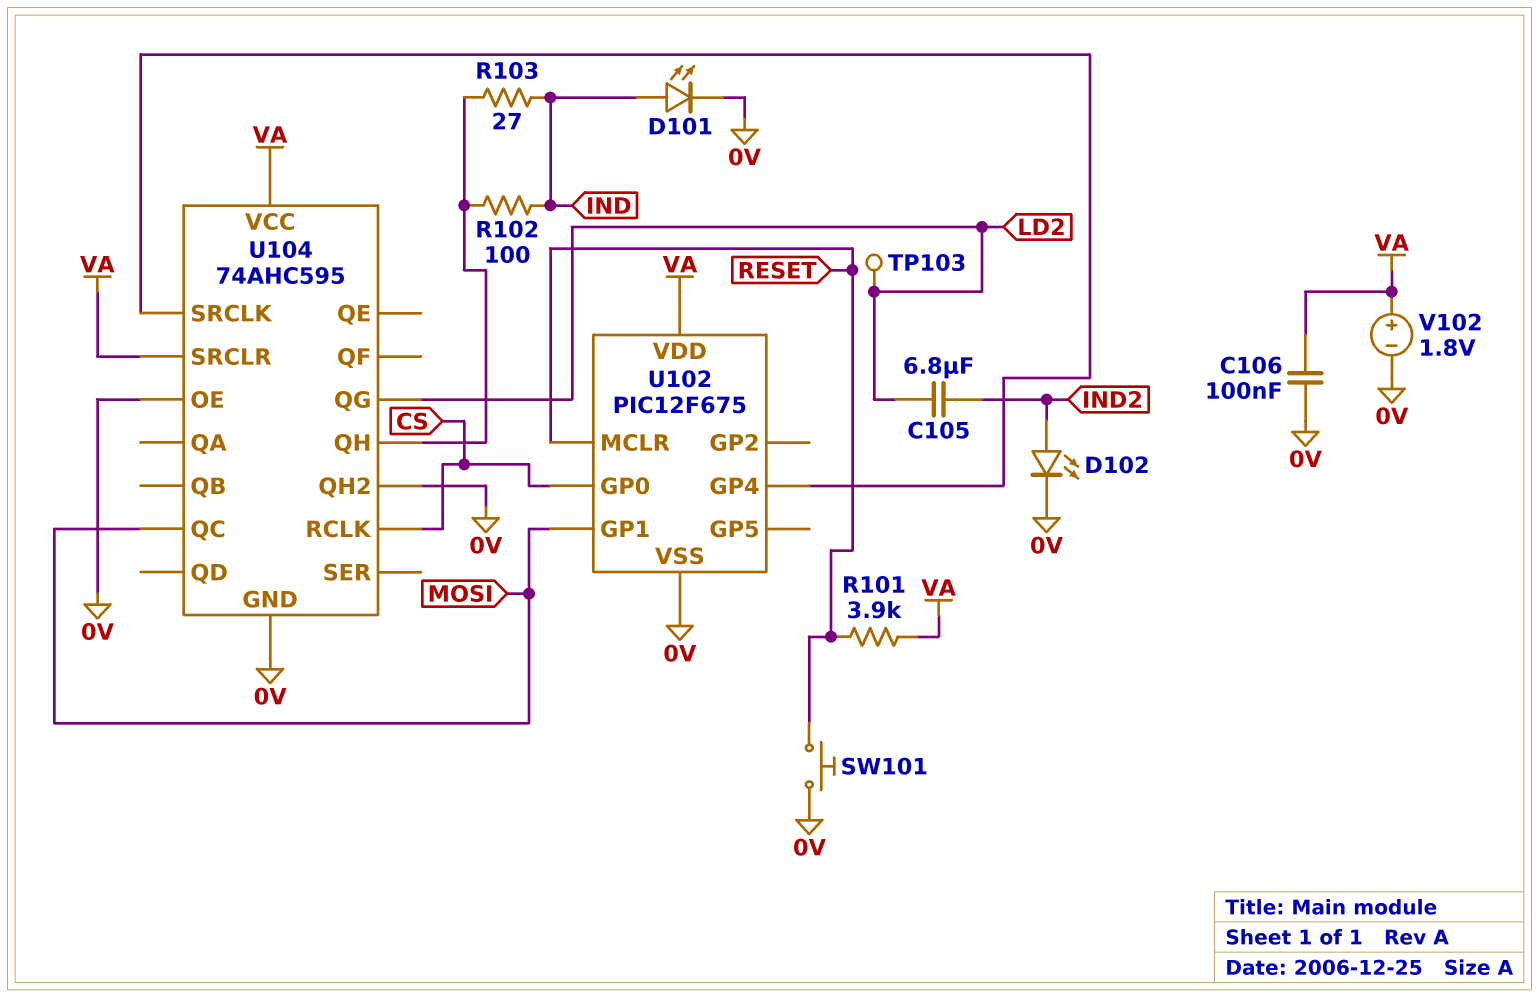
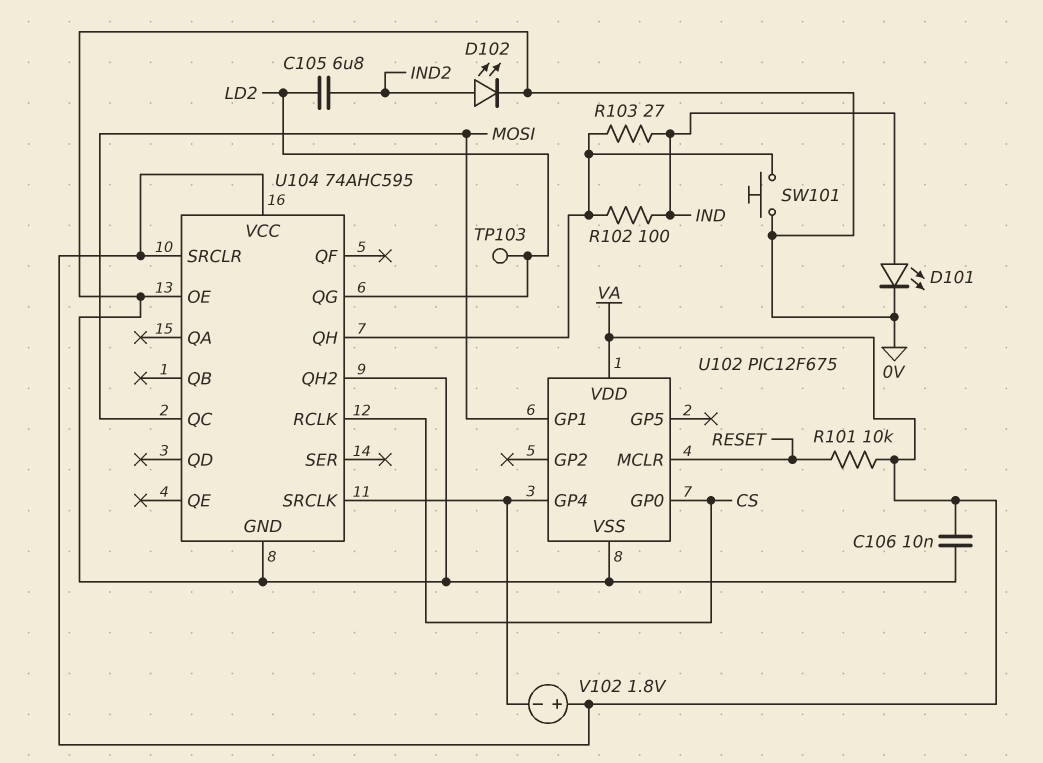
C106: 100nF (0V, VA) -> 10nF (0V, VA)
R101: 3.9k (RESET, VA) -> 10k (RESET, VA)
SW101: button (0V, RESET) -> button (0V, U104/QH)
V102: 1.8V (plus VA, minus 0V) -> 1.8V (plus VA, minus U102/GP4)

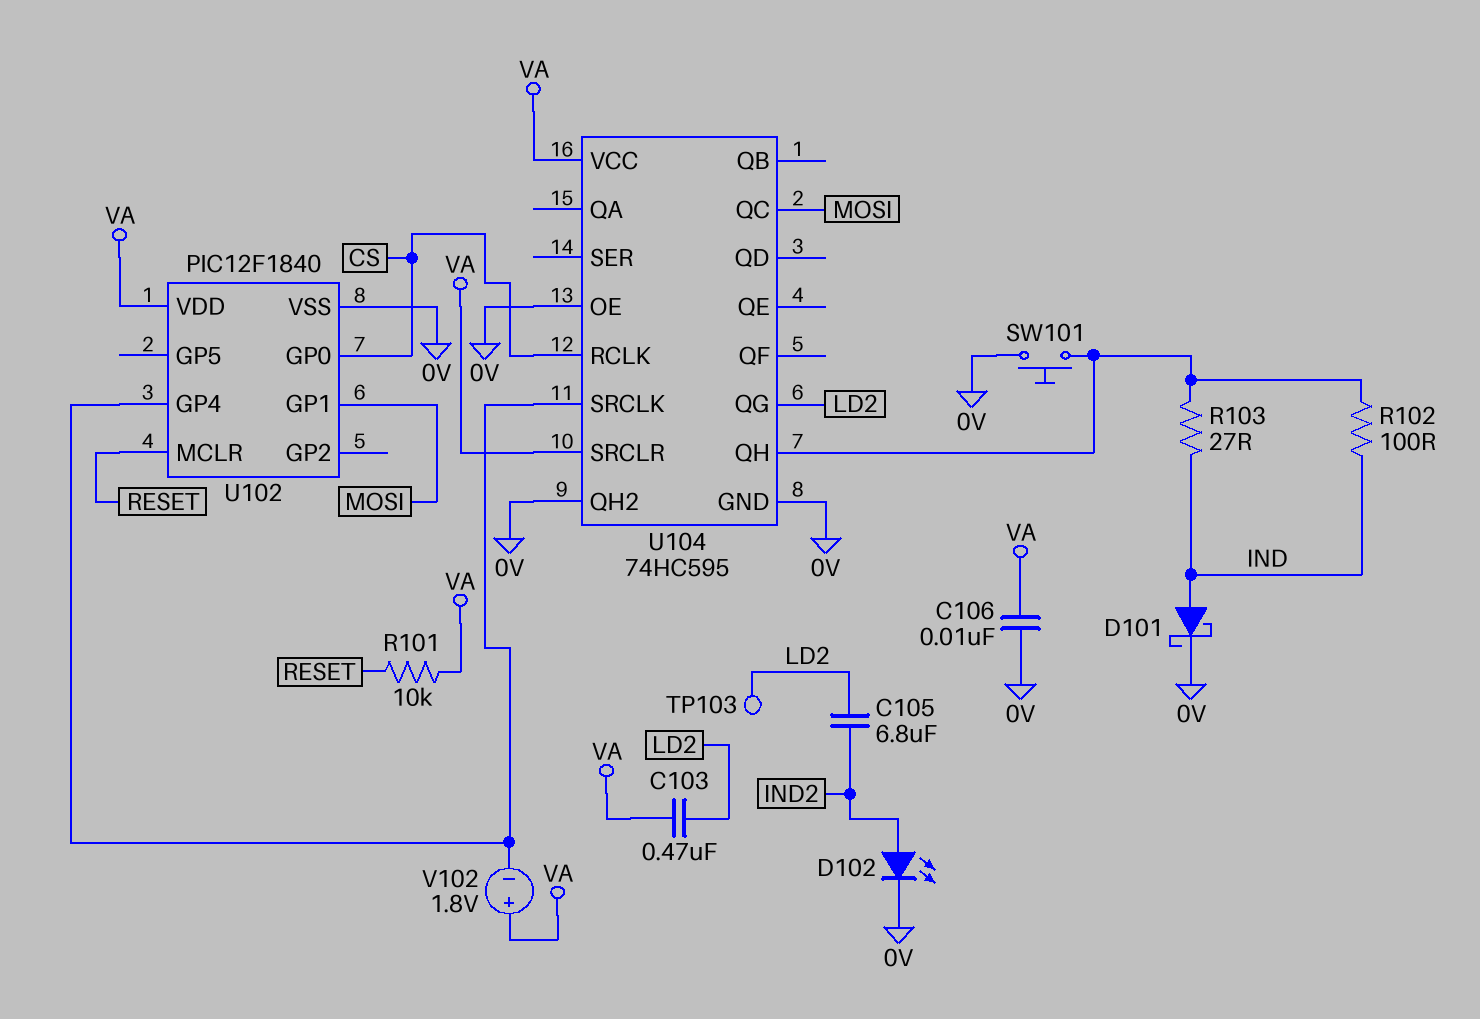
C103: none -> 470nF (LD2, VA)
D101: LED (A IND, K 0V) -> schottky (A IND, K 0V)
U102: PIC12F675 -> PIC12F1840
U104: 74AHC595 -> 74HC595

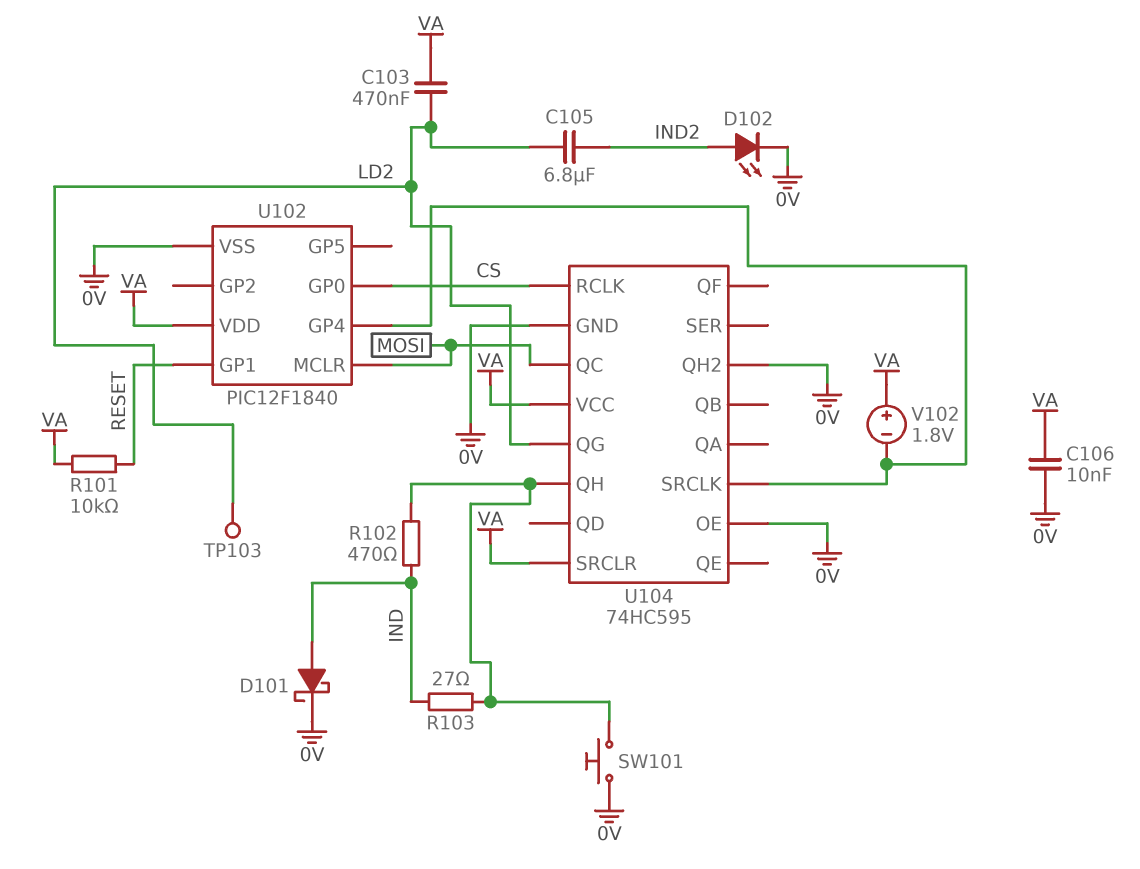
R102: 100 (IND, U104/QH) -> 470 (IND, U104/QH)
U102 pin GP1: MOSI -> RESET
U102 pin MCLR: RESET -> MOSI

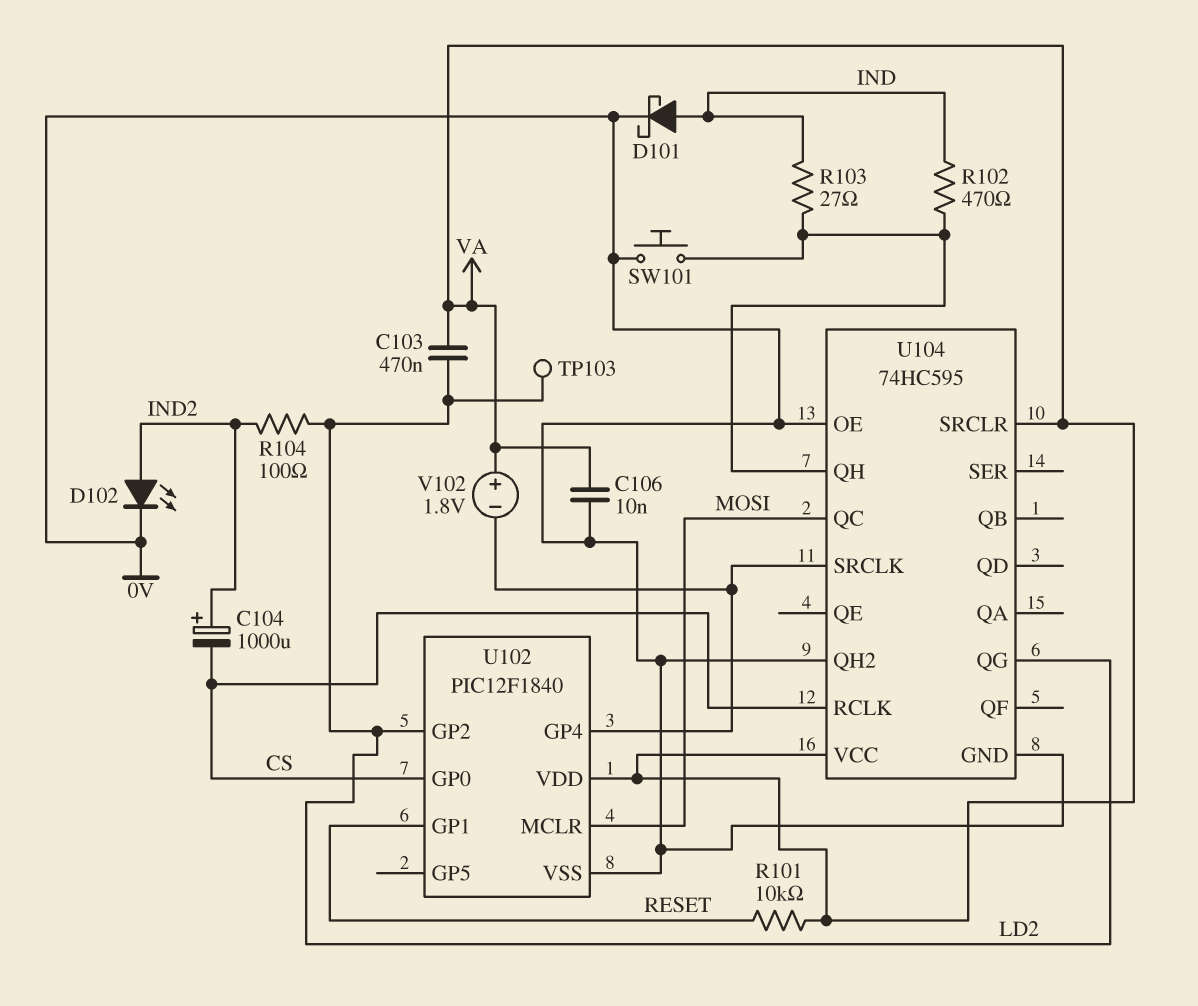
C104: none -> 1000uF (plus IND2, minus CS)
C105: 6.8uF (IND2, LD2) -> none
R104: none -> 100 (IND2, LD2)
U102 pin GP2: none -> LD2

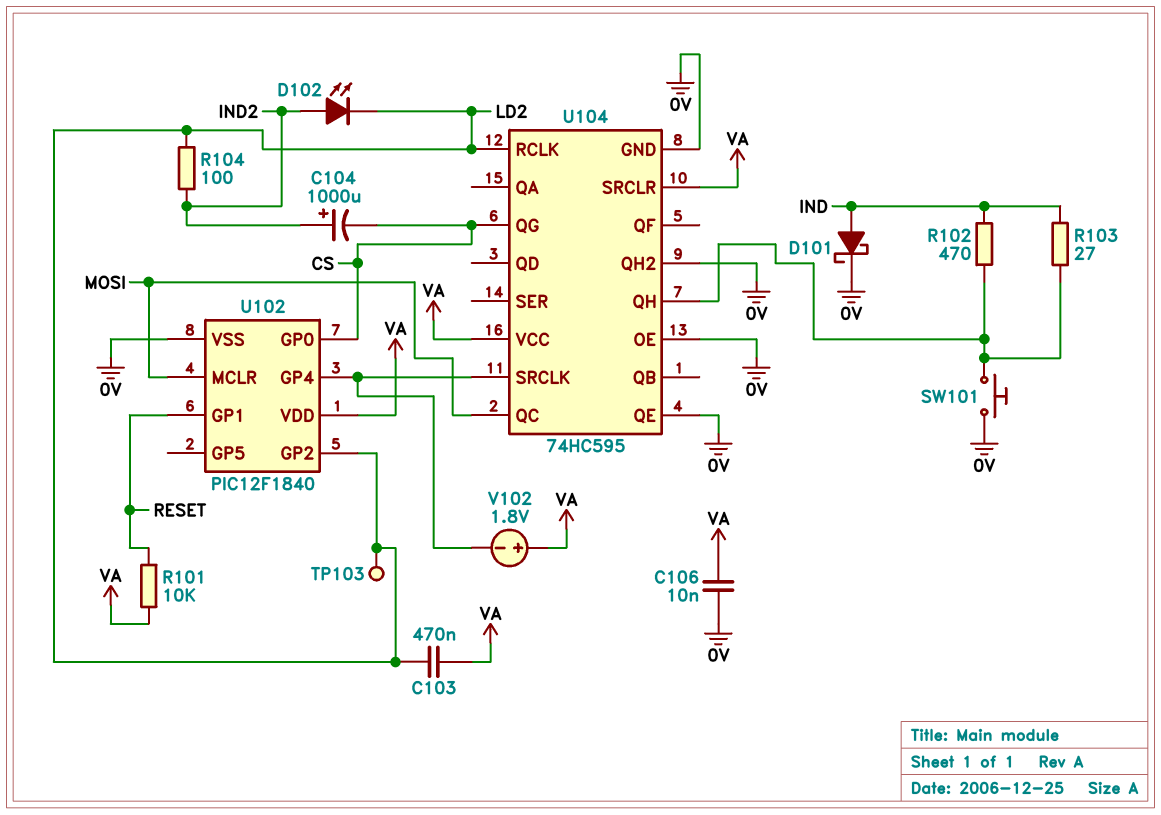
D102: LED (A IND2, K 0V) -> LED (A IND2, K LD2)
U104 pin QE: none -> 0V
U104 pin QG: LD2 -> CS
U104 pin RCLK: CS -> LD2

